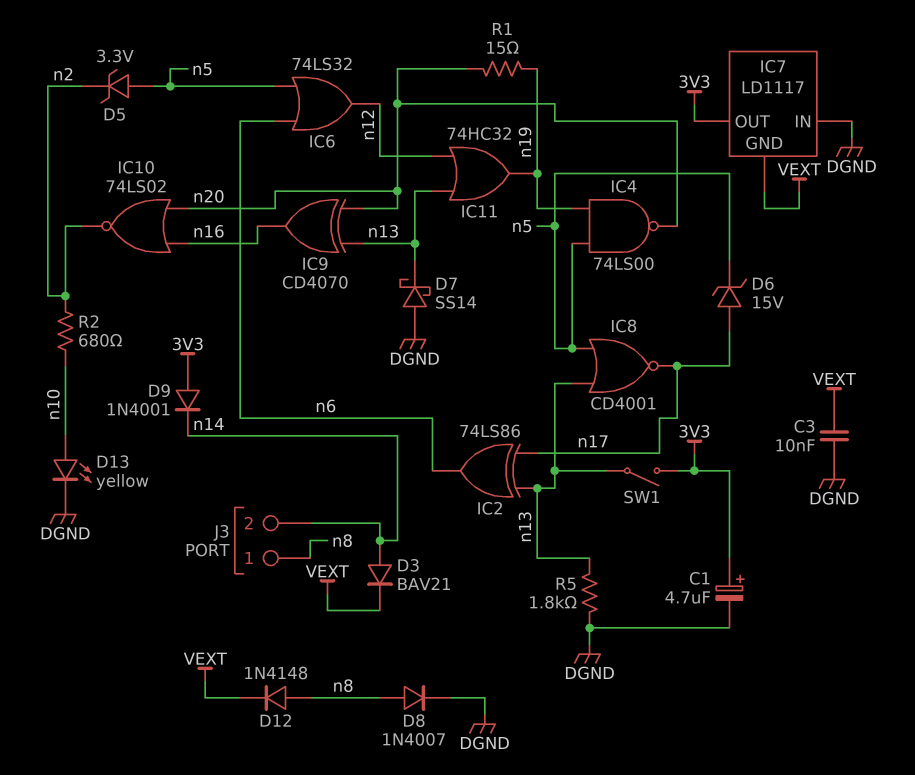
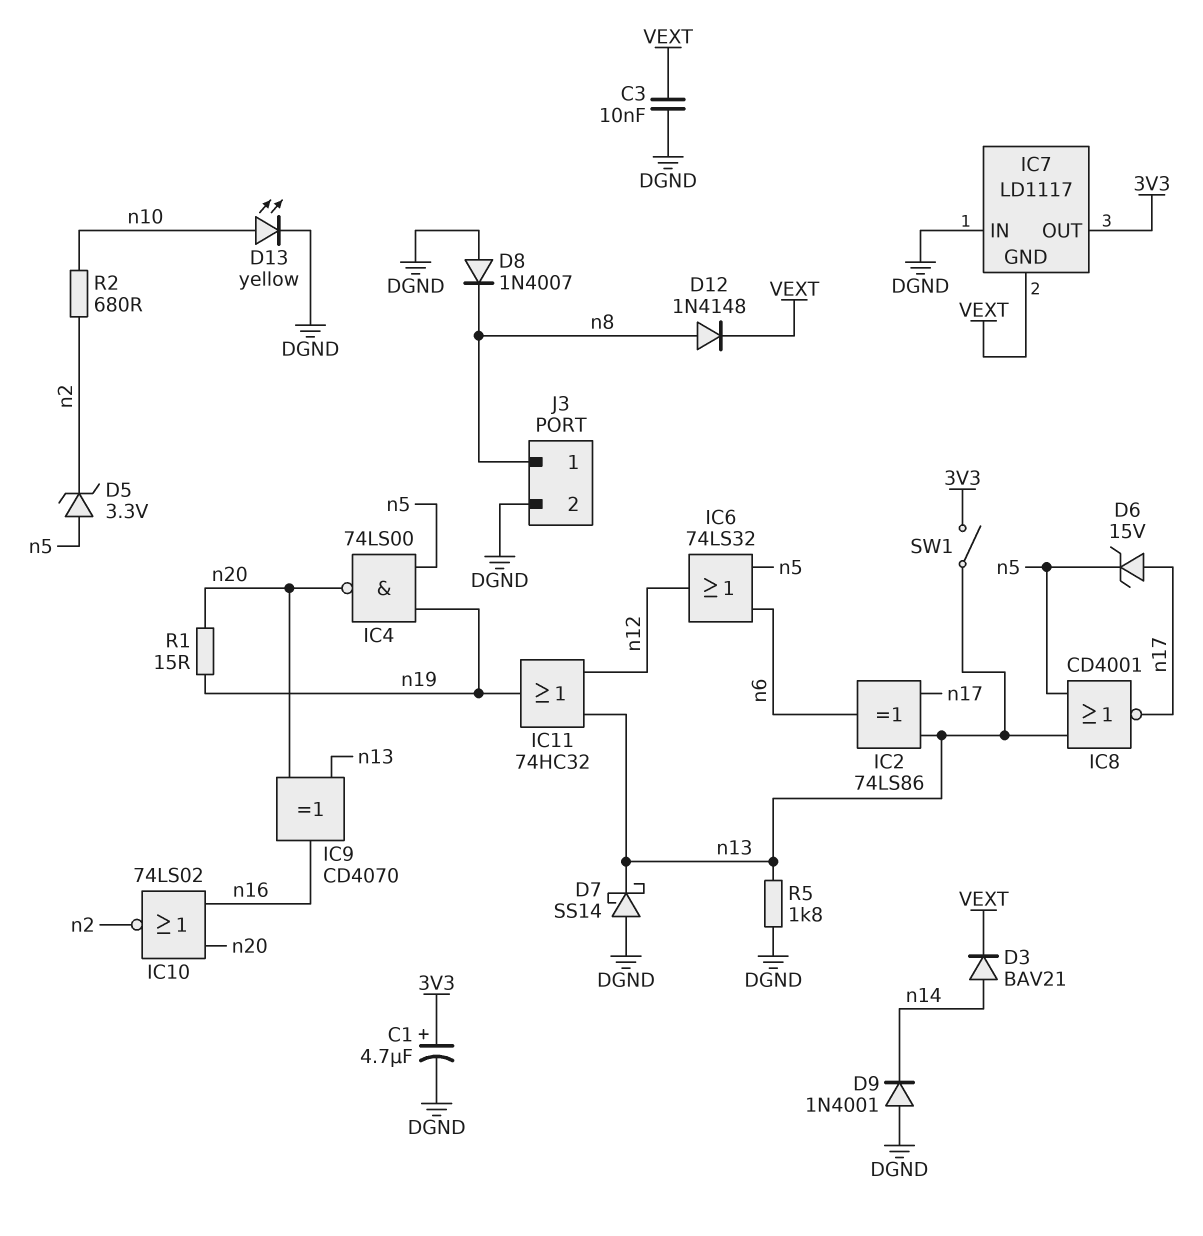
D8: diode 1N4007 (A n8, K DGND) -> diode 1N4007 (A DGND, K n8)
D9: diode 1N4001 (A 3V3, K n14) -> diode 1N4001 (A DGND, K n14)
J3 pin 2: n14 -> DGND

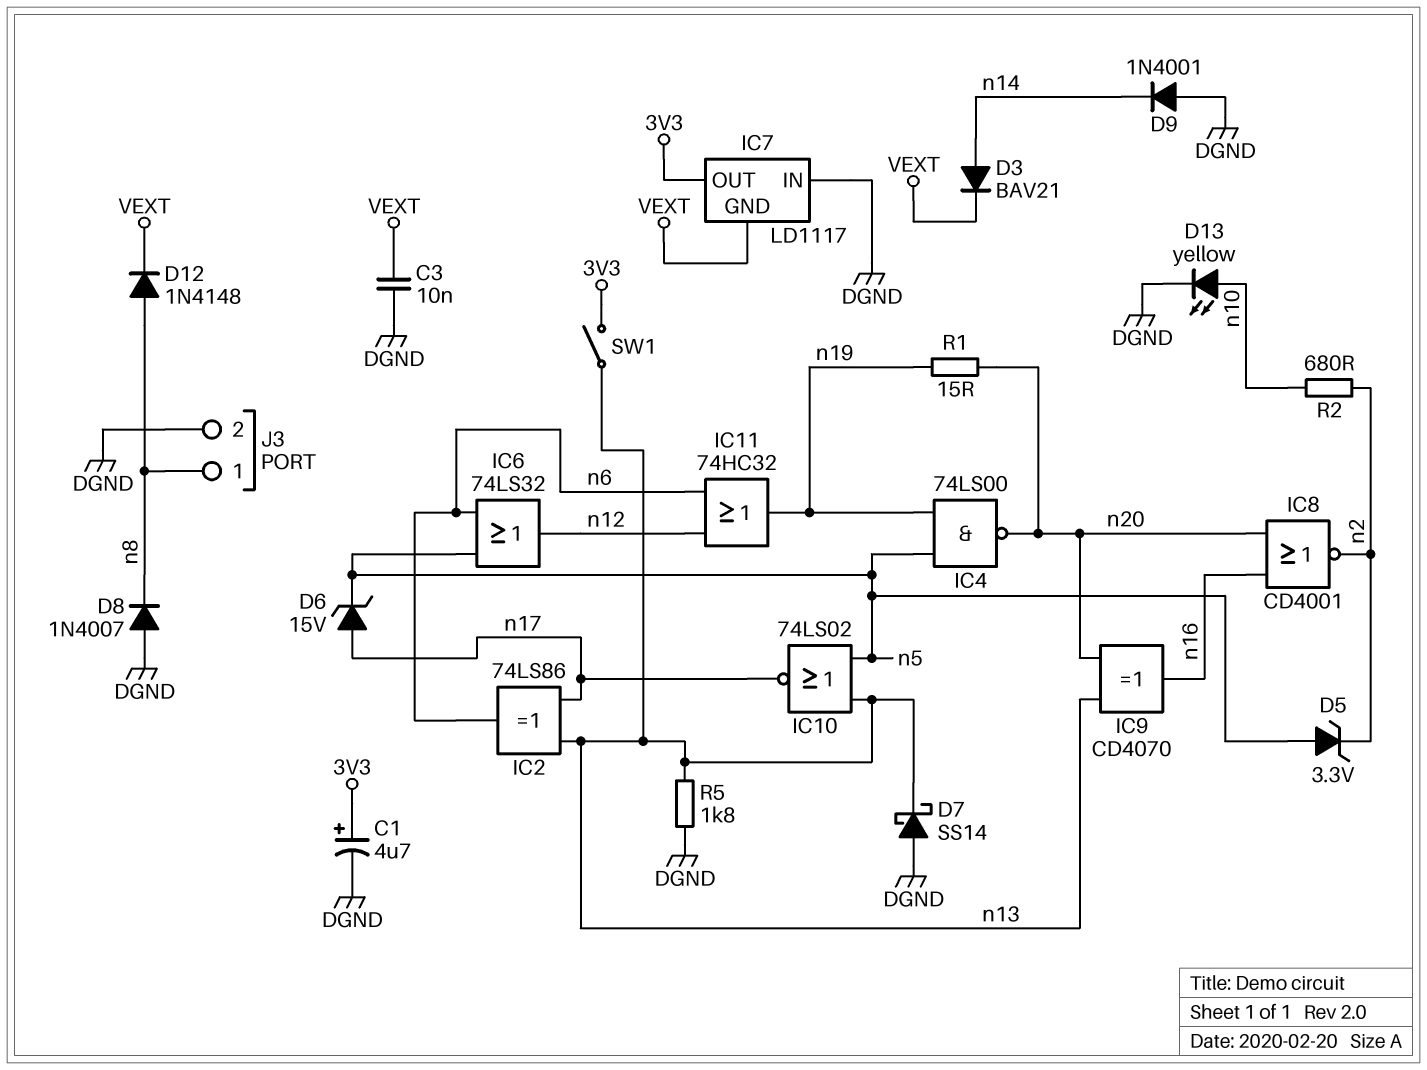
IC8: NOR CD4001 (in n5, in n13, out n17) -> NOR CD4001 (in n16, in n20, out n2)
IC10: NOR 74LS02 (in n16, in n20, out n2) -> NOR 74LS02 (in n5, in n13, out n17)
IC11: OR 74HC32 (in n12, in n13, out n19) -> OR 74HC32 (in n6, in n12, out n19)

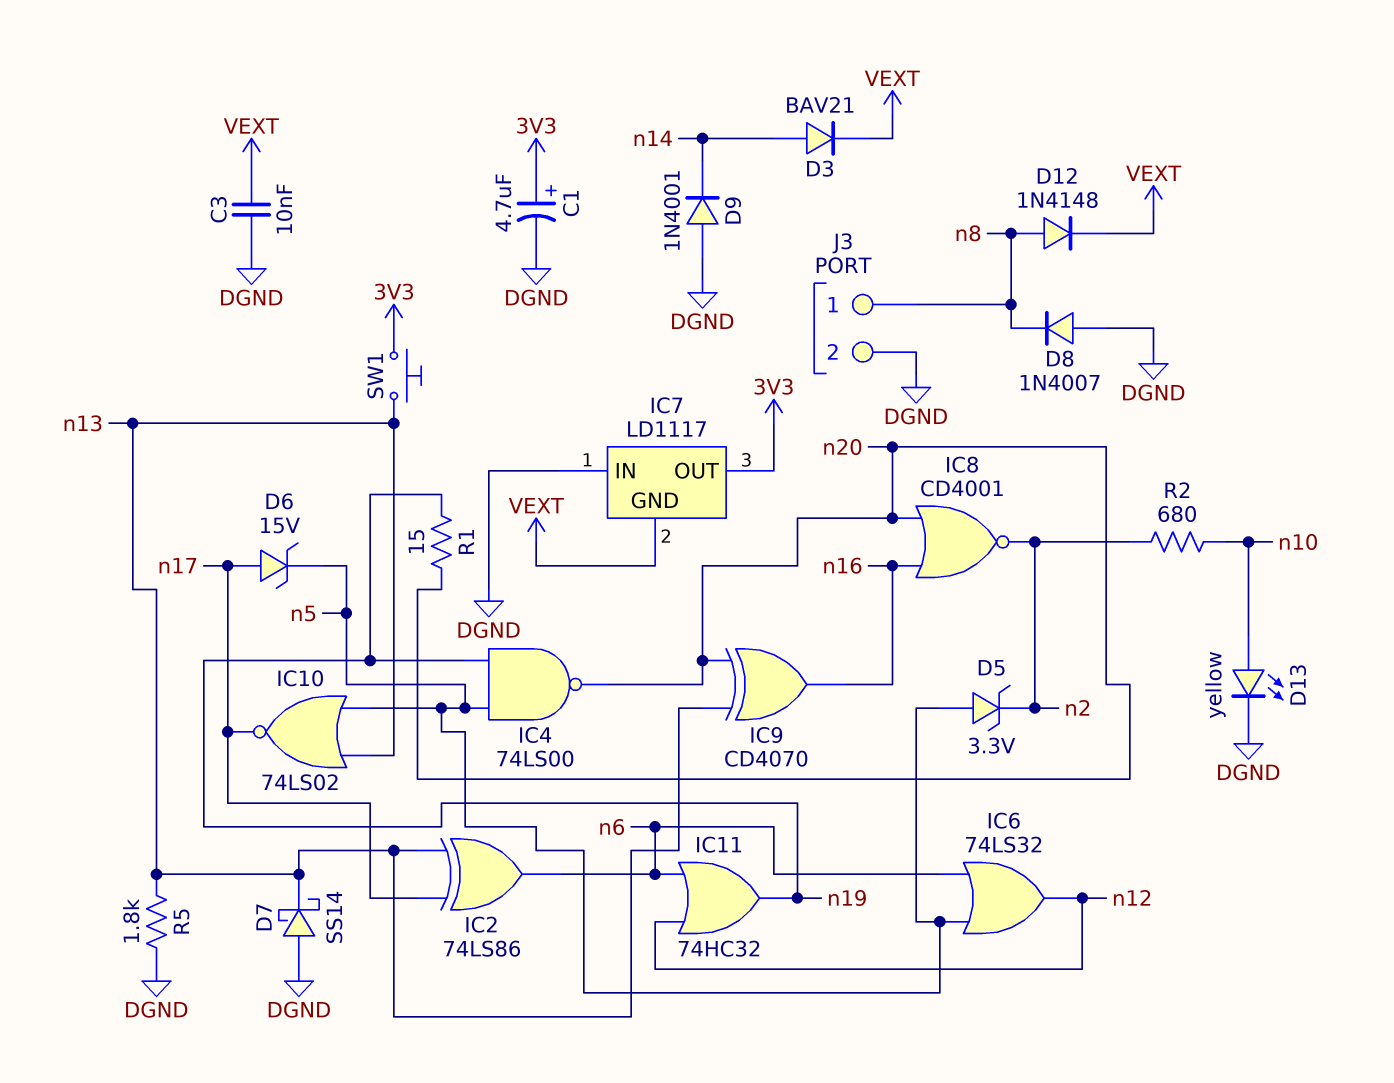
SW1: switch (3V3, n13) -> button (3V3, n13)

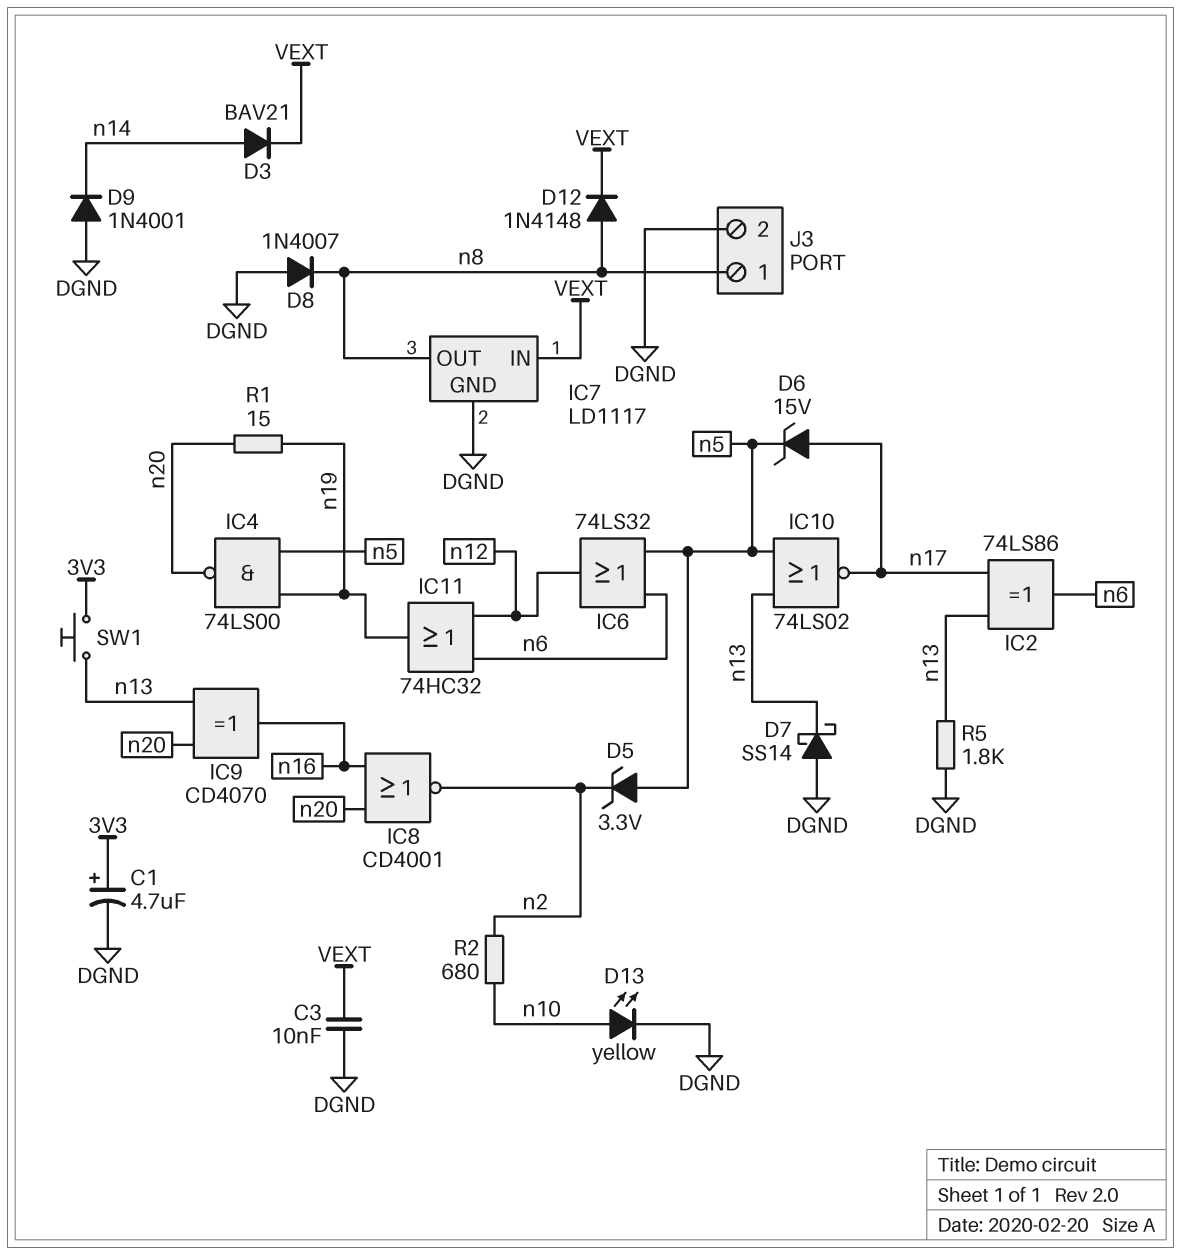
IC7 pin GND: VEXT -> DGND
IC7 pin IN: DGND -> VEXT
IC7 pin OUT: 3V3 -> n8

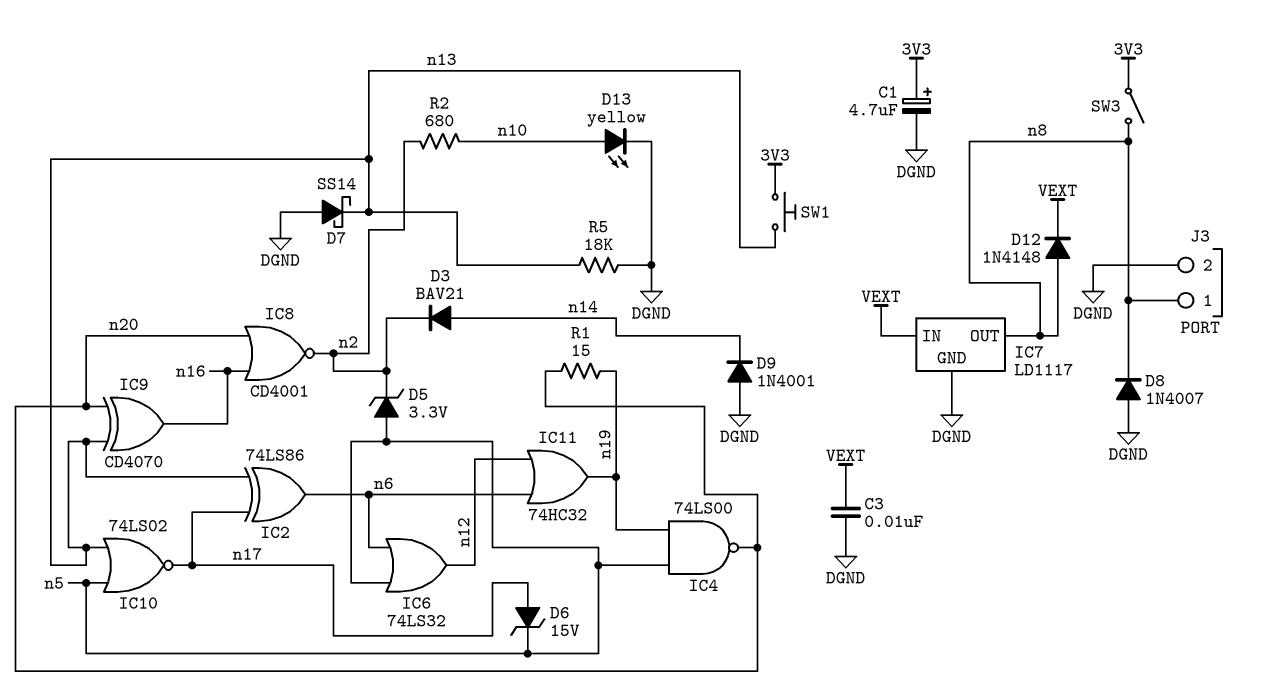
D3: diode BAV21 (A n14, K VEXT) -> diode BAV21 (A n14, K n2)
R5: 1.8k (DGND, n13) -> 18k (DGND, n13)
SW3: none -> switch (3V3, n8)

